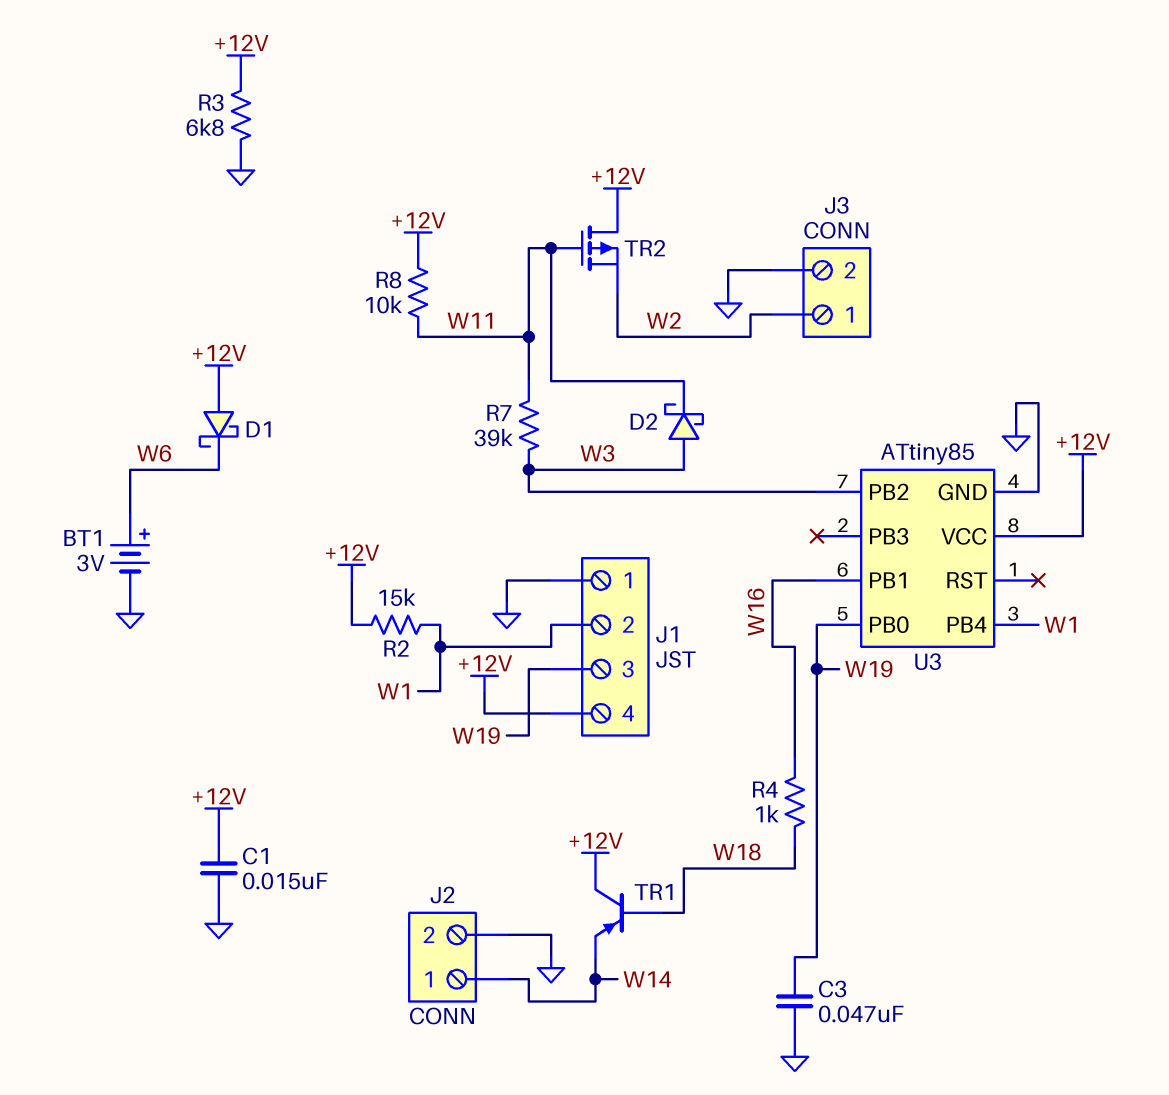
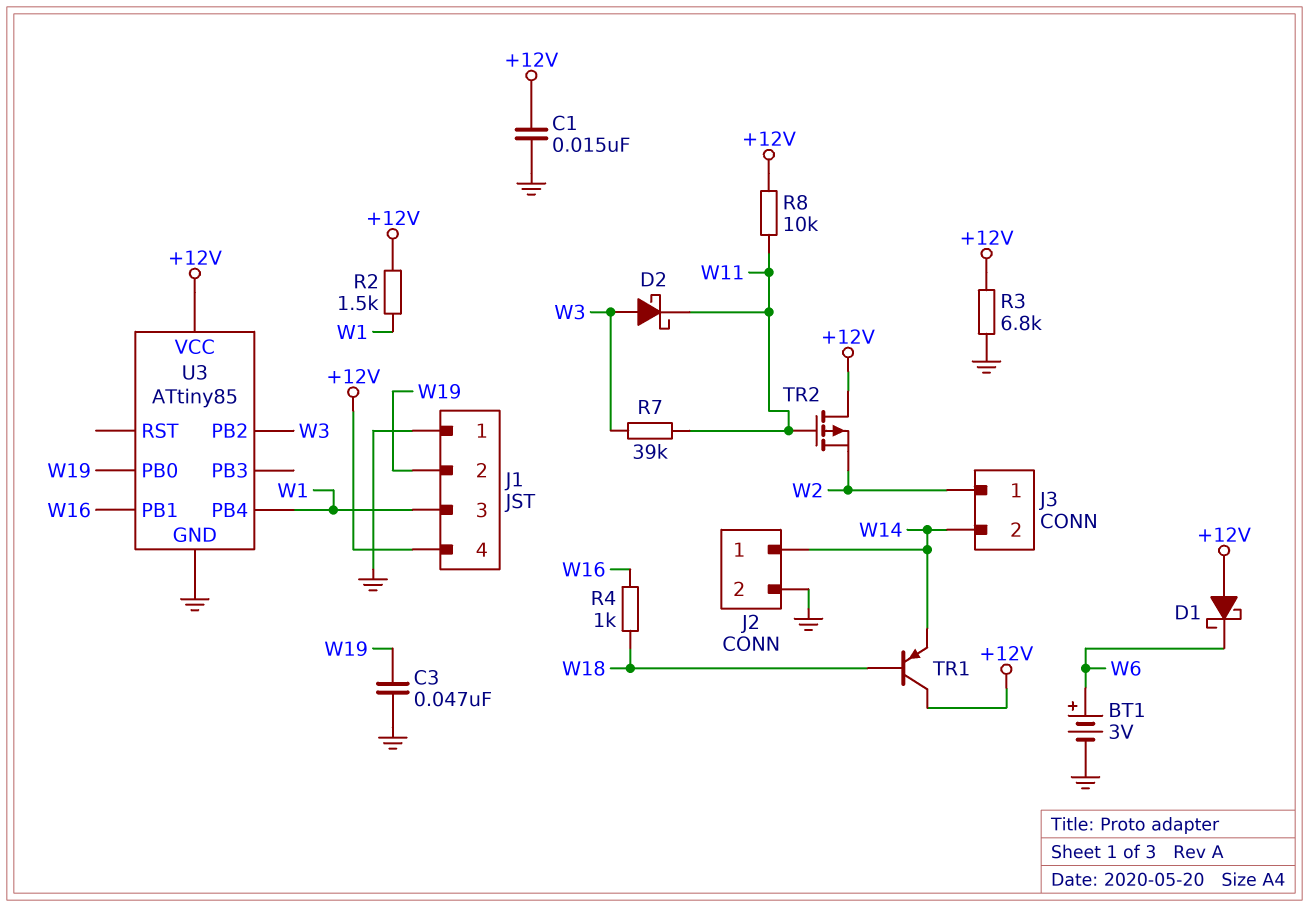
J1 pin 2: W1 -> W19
J1 pin 3: W19 -> W1
J3 pin 2: GND -> W14
R2: 15k (+12V, W1) -> 1.5k (+12V, W1)

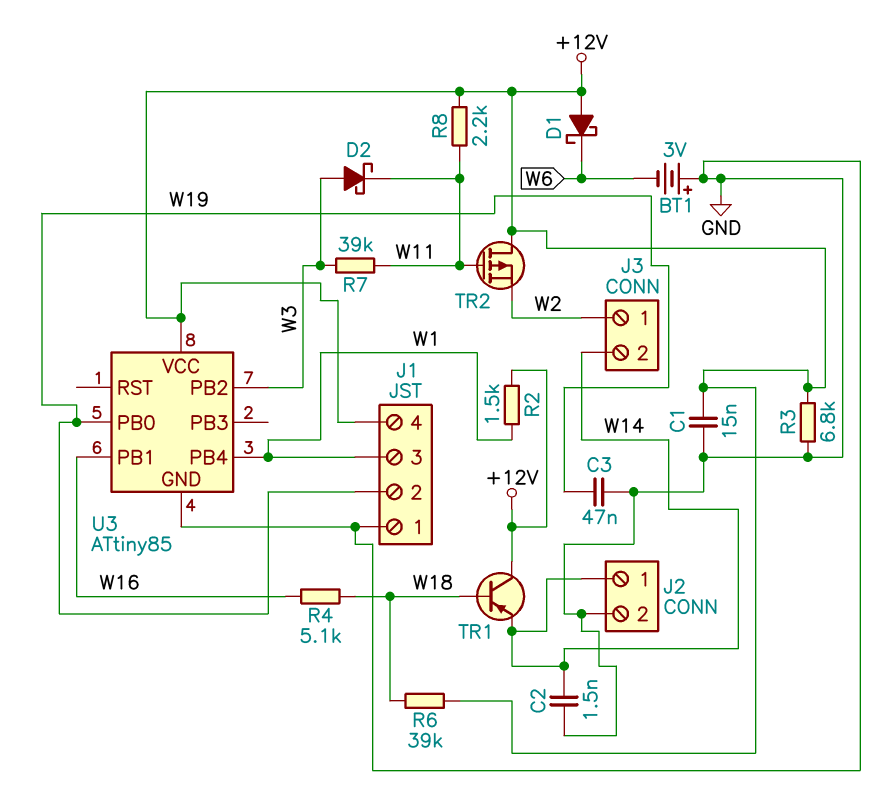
BT1: 3V (plus W6, minus GND) -> 3V (plus GND, minus W6)
C2: none -> 1.5nF (GND, W14)
R4: 1k (W16, W18) -> 5.1k (W16, W18)
R6: none -> 39k (+12V, W18)
R8: 10k (+12V, W11) -> 2.2k (+12V, W11)

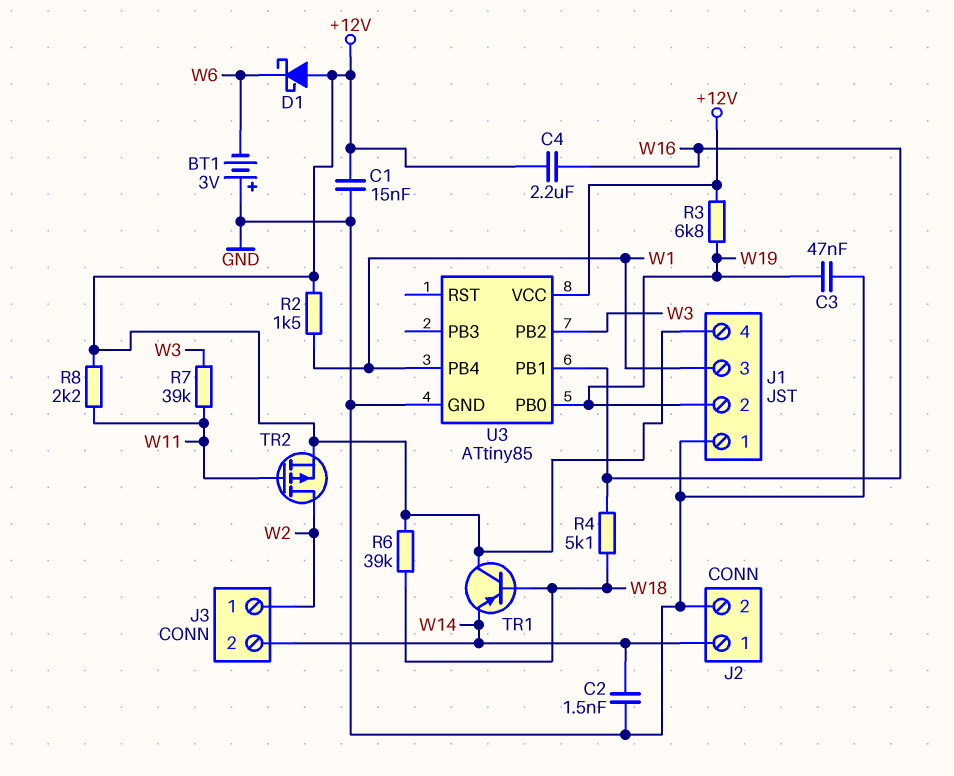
C4: none -> 2.2uF (+12V, W16)
D2: schottky (A W3, K W11) -> none
R3: 6.8k (+12V, GND) -> 6.8k (+12V, W19)
TR2: PMOS (G W11, D +12V, S W2) -> PMOS (G W11, D W2, S +12V)

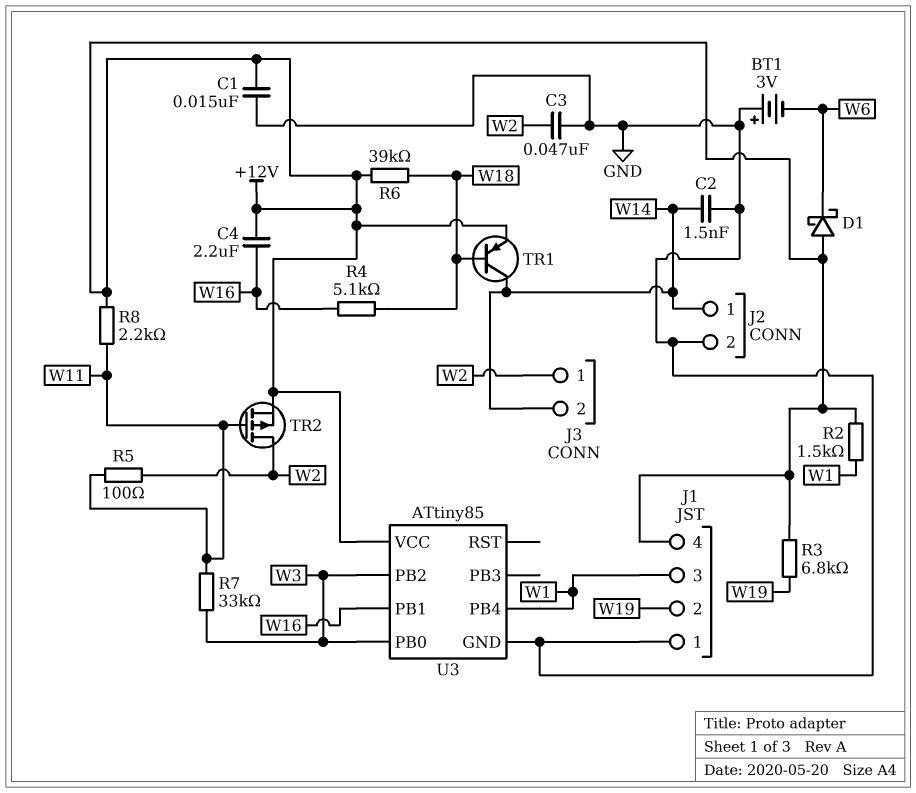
C3: 47nF (GND, W19) -> 47nF (GND, W2)
R5: none -> 100 (W2, W11)
R7: 39k (W3, W11) -> 33k (W3, W11)
TR1: PNP (B W18, C +12V, E W14) -> PNP (B W18, C W14, E +12V)
U3 pin PB0: W19 -> W3

